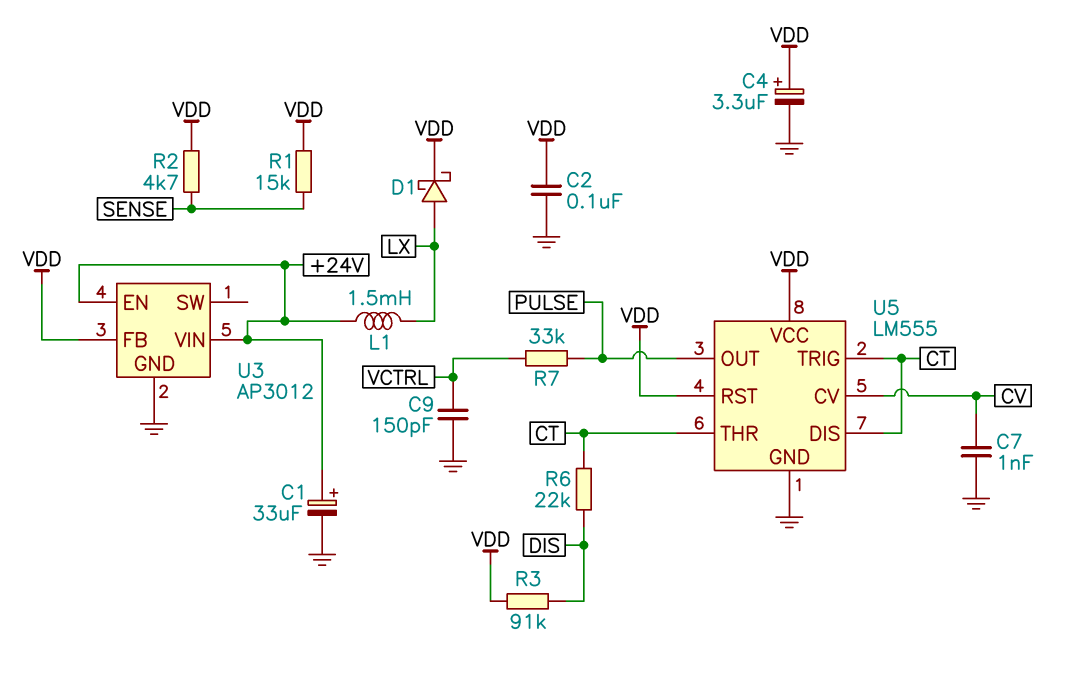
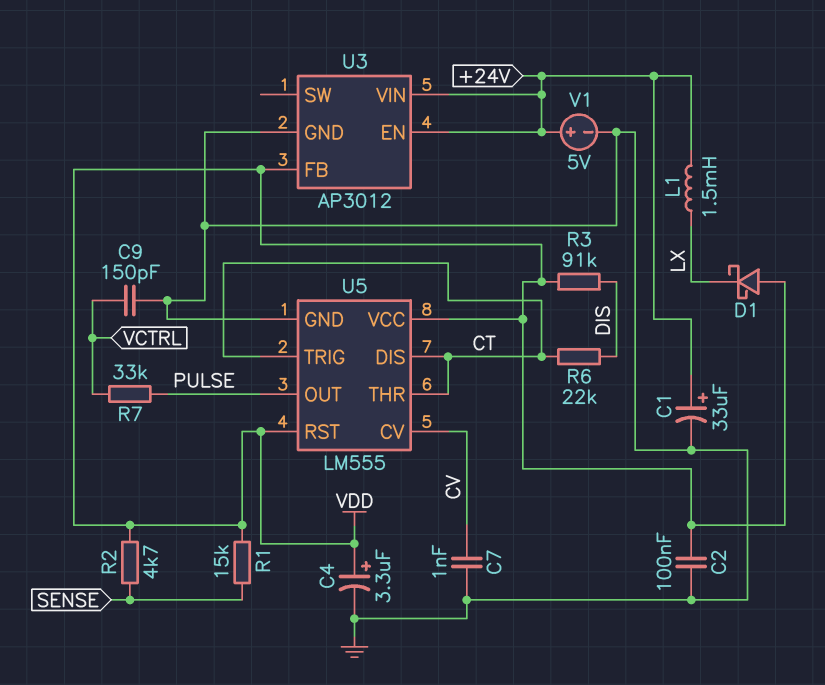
D1: schottky (A LX, K VDD) -> schottky (A VDD, K LX)
V1: none -> 5V (plus +24V, minus GND)

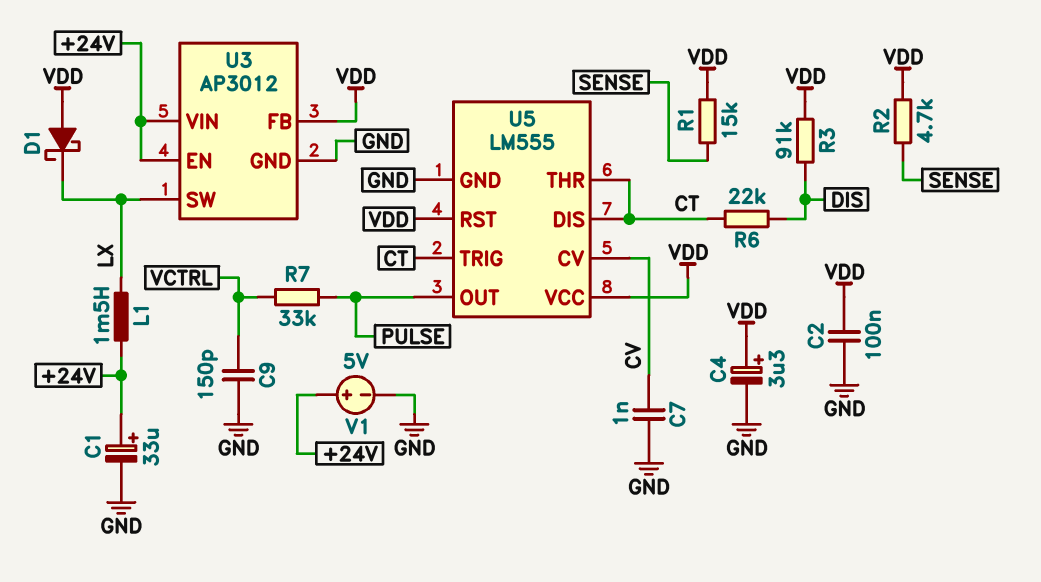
U3 pin SW: none -> LX

